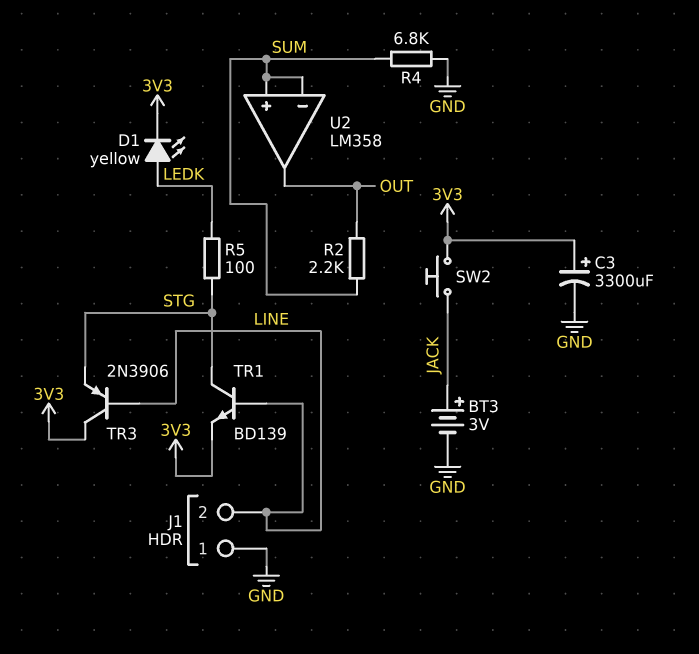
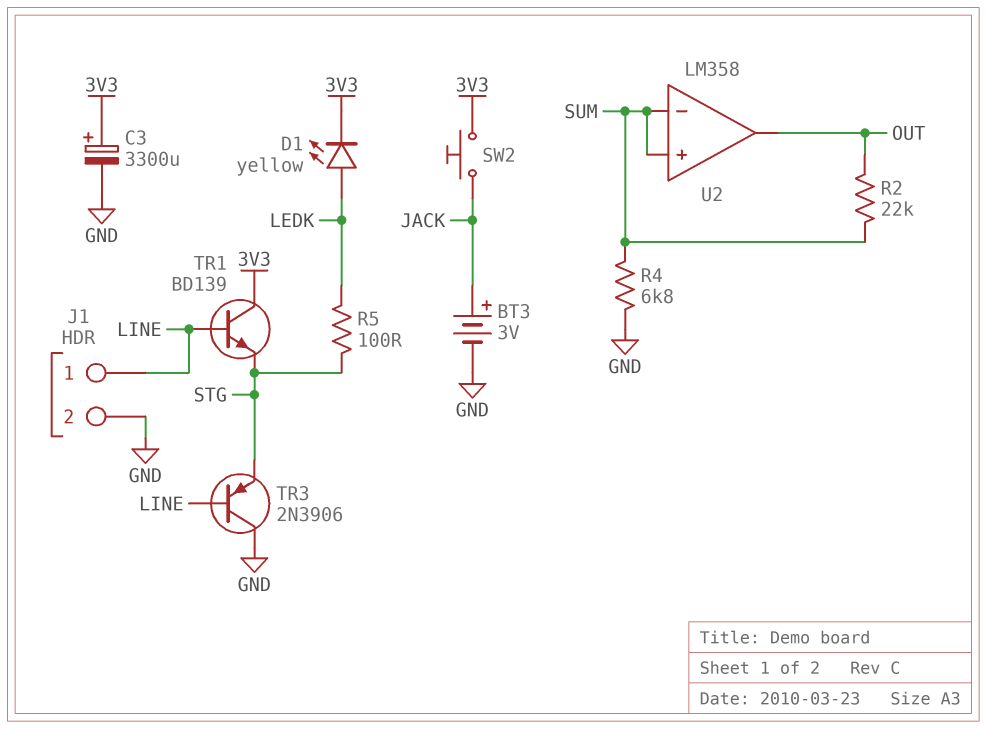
J1 pin 1: GND -> LINE
J1 pin 2: LINE -> GND
R2: 2.2k (OUT, SUM) -> 22k (OUT, SUM)
TR1: NPN BD139 (B LINE, C STG, E 3V3) -> NPN BD139 (B LINE, C 3V3, E STG)
TR3: PNP 2N3906 (B LINE, C 3V3, E STG) -> PNP 2N3906 (B LINE, C GND, E STG)

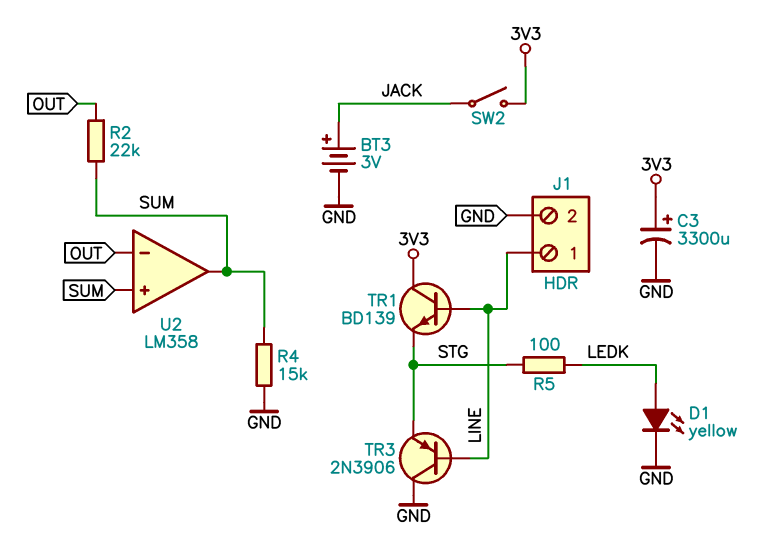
D1: LED yellow (A LEDK, K 3V3) -> LED yellow (A LEDK, K GND)
R4: 6.8k (GND, SUM) -> 15k (GND, SUM)
SW2: button (3V3, JACK) -> switch (3V3, JACK)
U2 pin in-: SUM -> OUT
U2 pin out: OUT -> SUM

